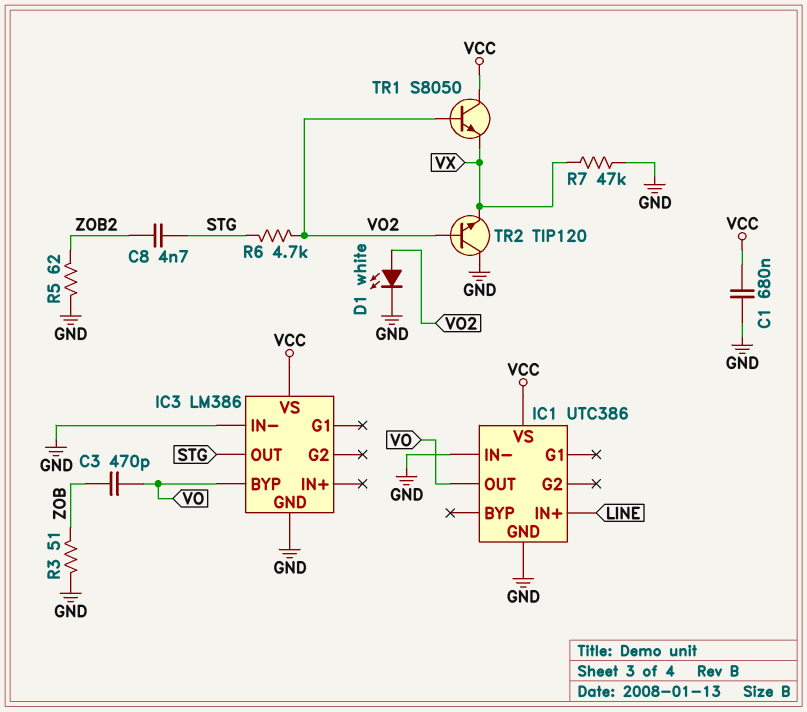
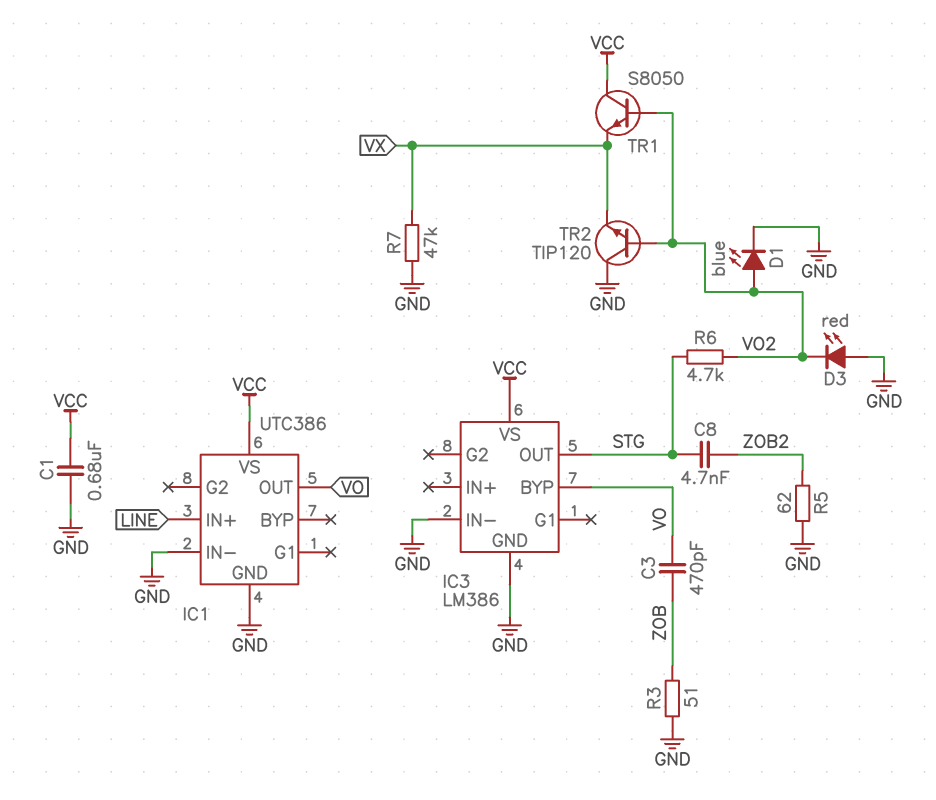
D1: LED white (A VO2, K GND) -> LED blue (A VO2, K GND)
D3: none -> LED red (A GND, K VO2)

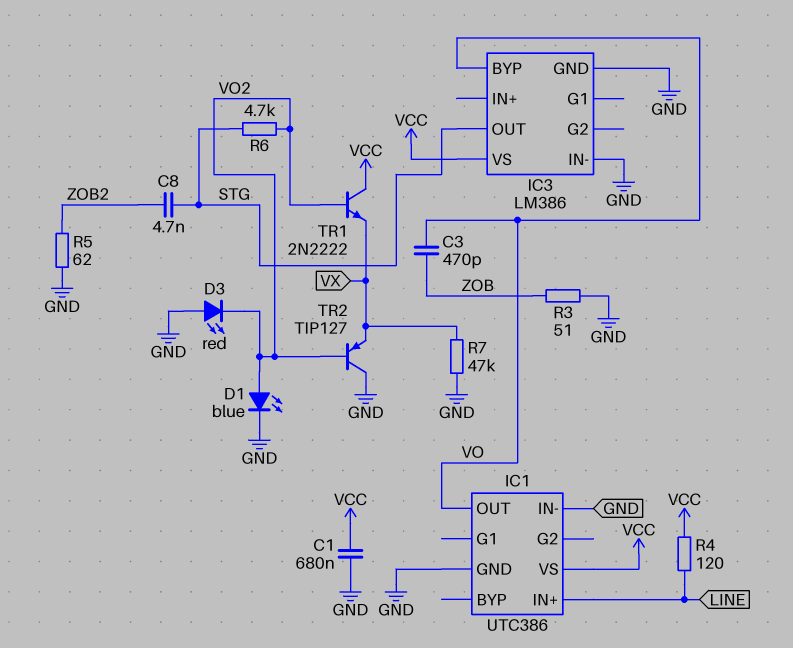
R4: none -> 120 (LINE, VCC)
TR1: NPN S8050 (B VO2, C VCC, E VX) -> NPN 2N2222 (B VO2, C VCC, E VX)
TR2: NPN TIP120 (B VO2, C GND, E VX) -> PNP TIP127 (B VO2, C GND, E VX)

